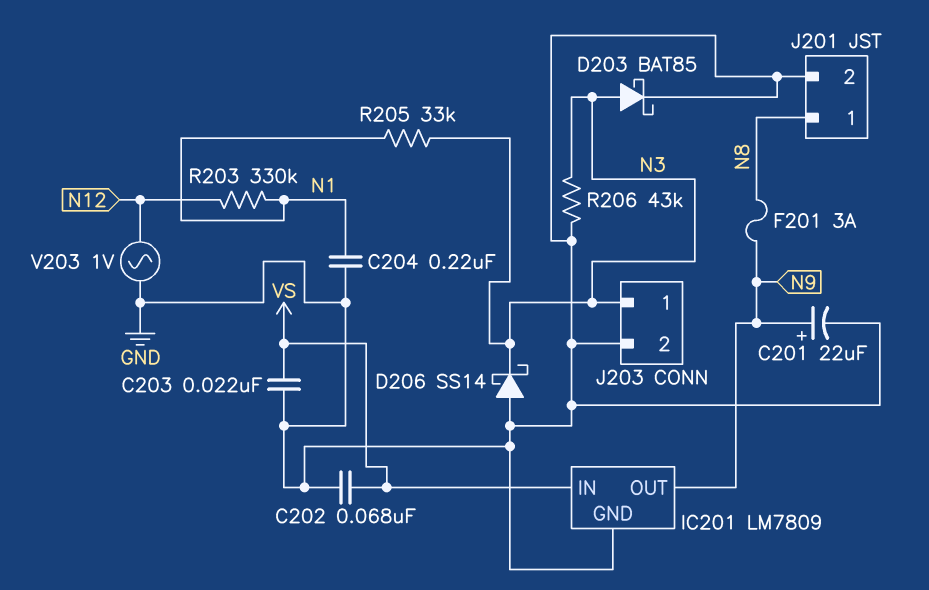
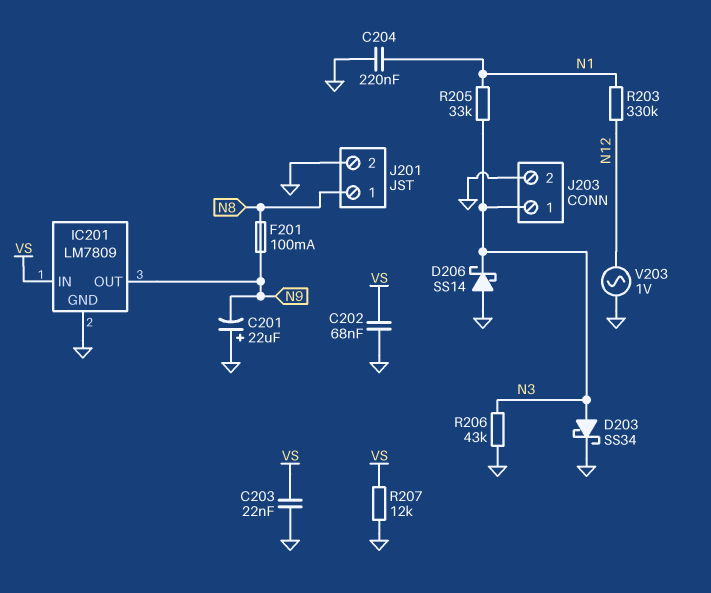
C201: 22uF (plus N9, minus GND) -> 22uF (plus GND, minus N9)
D203: schottky BAT85 (A N3, K GND) -> schottky SS34 (A N3, K GND)
F201: 3A (N8, N9) -> 100mA (N8, N9)
R207: none -> 12k (GND, VS)

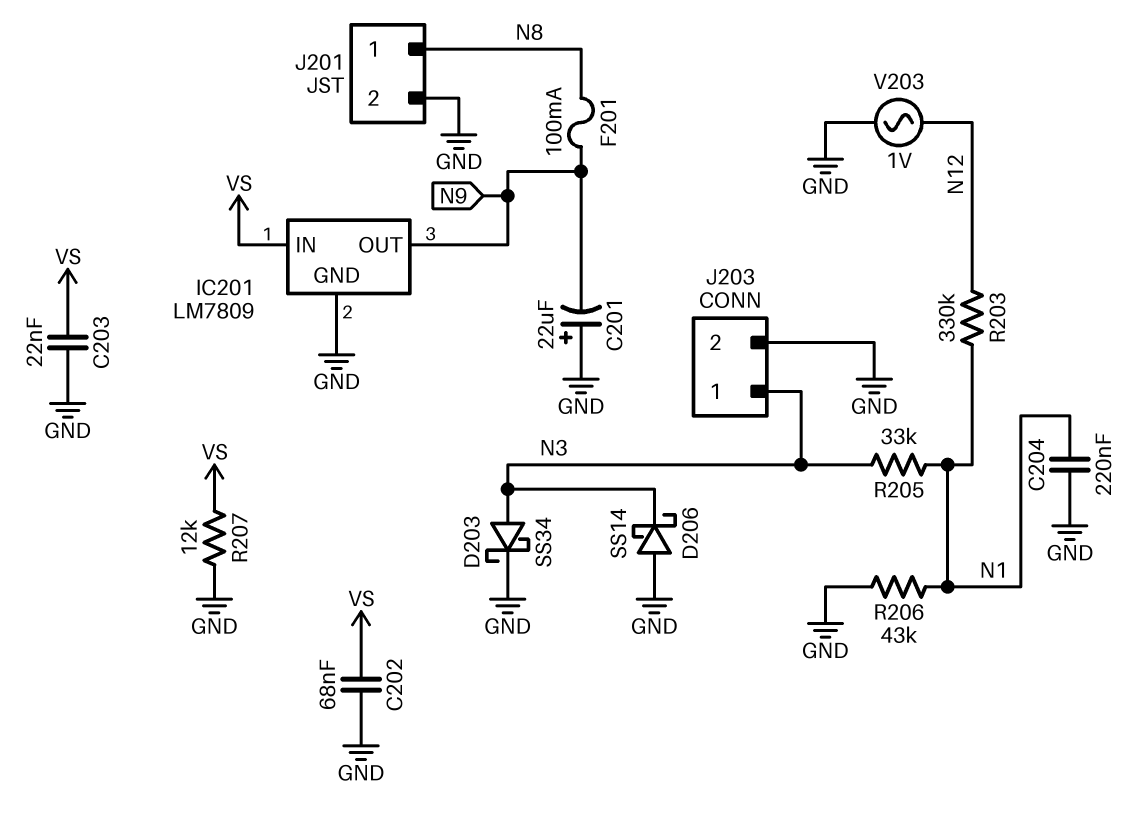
R206: 43k (GND, N3) -> 43k (GND, N1)

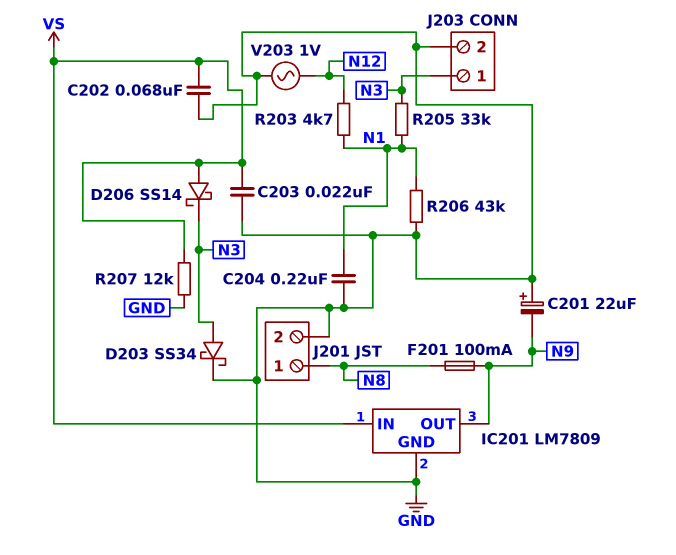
D206: schottky SS14 (A GND, K N3) -> schottky SS14 (A VS, K N3)
R203: 330k (N1, N12) -> 4.7k (N1, N12)

